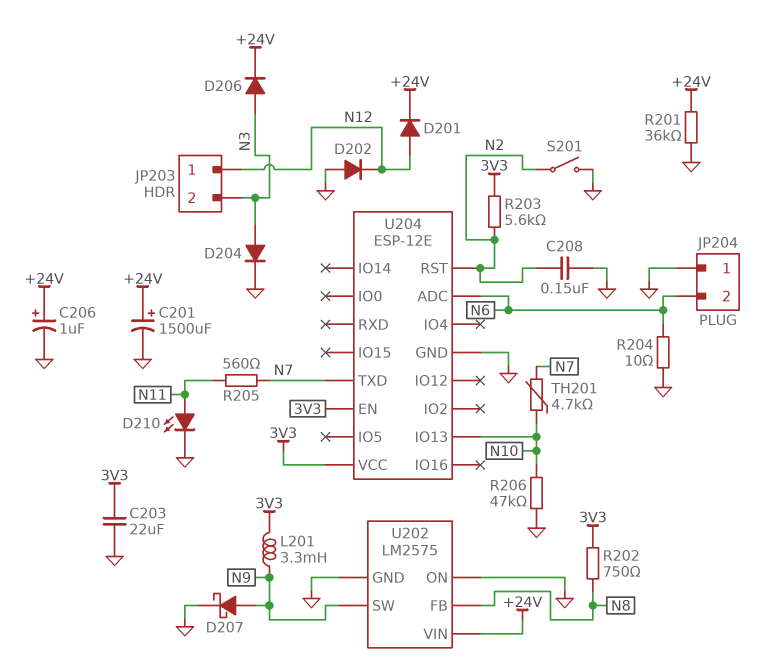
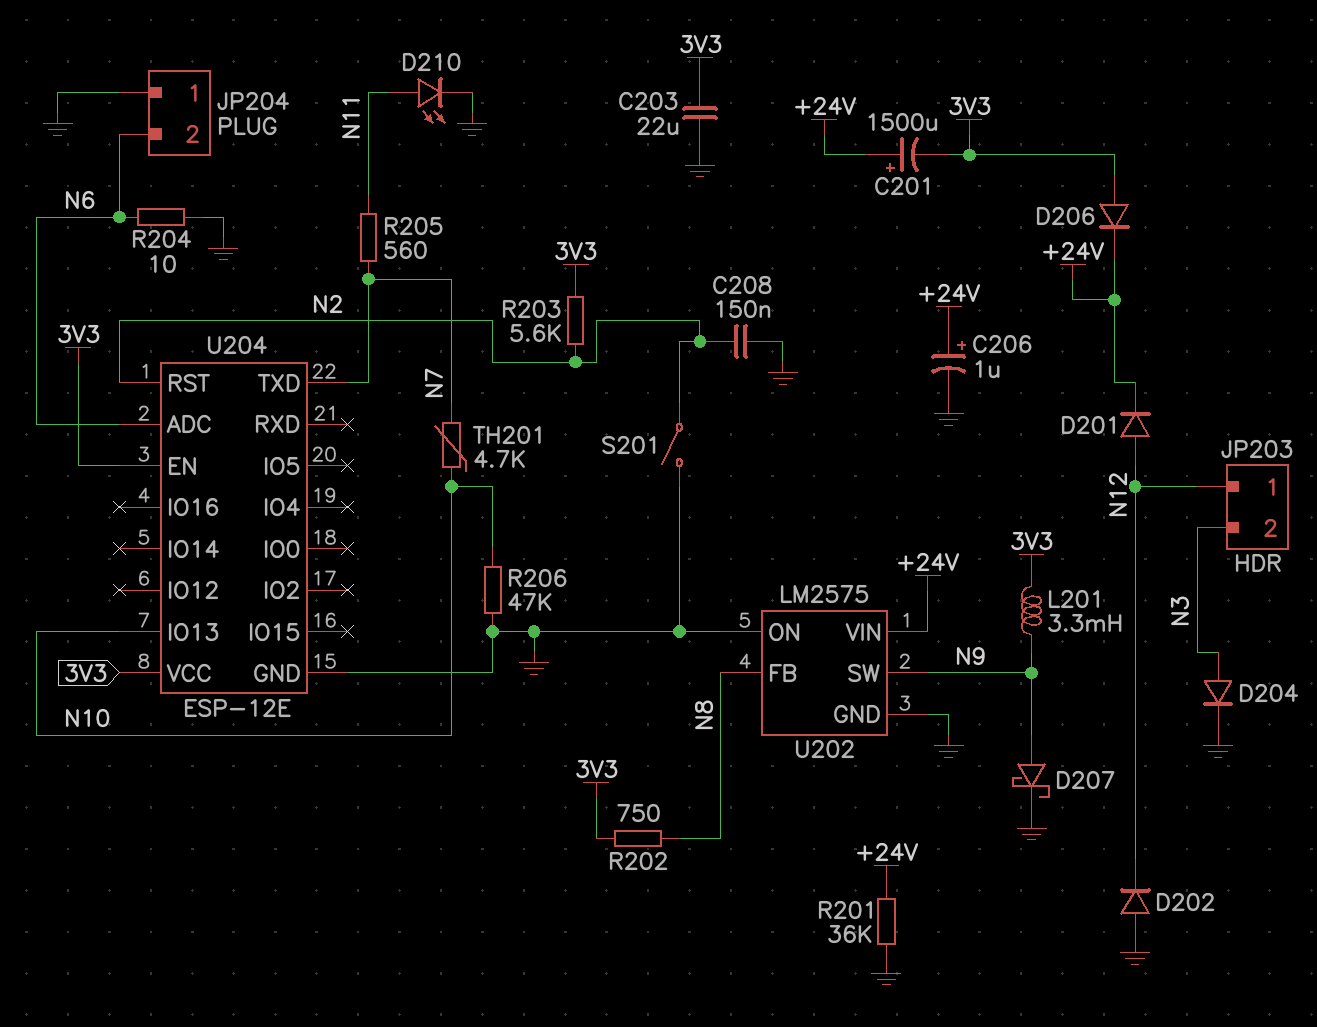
C201: 1500uF (plus +24V, minus GND) -> 1500uF (plus +24V, minus 3V3)
D206: diode (A N3, K +24V) -> diode (A 3V3, K +24V)

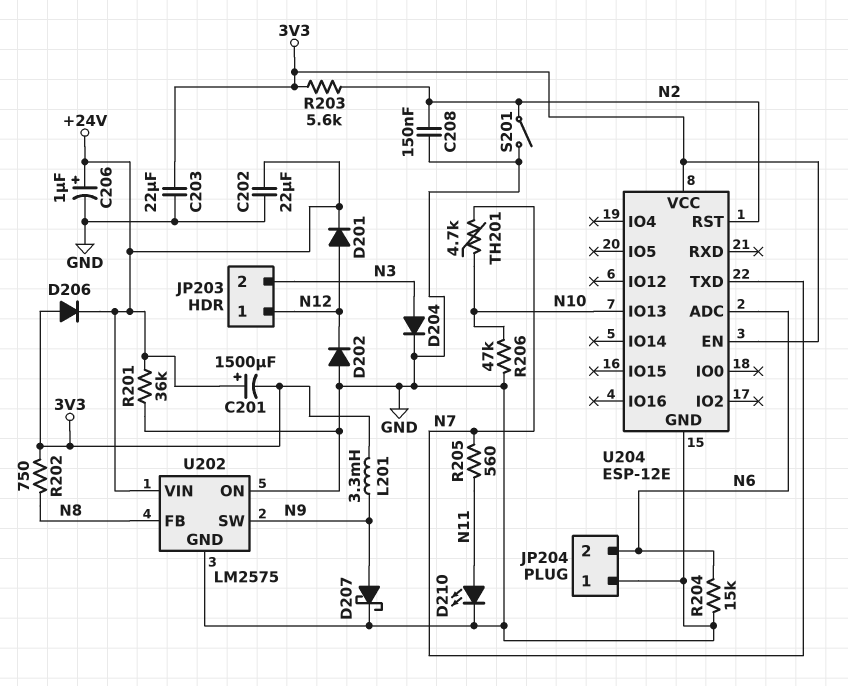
C202: none -> 22uF (+24V, GND)
R204: 10 (GND, N6) -> 15k (GND, N6)

